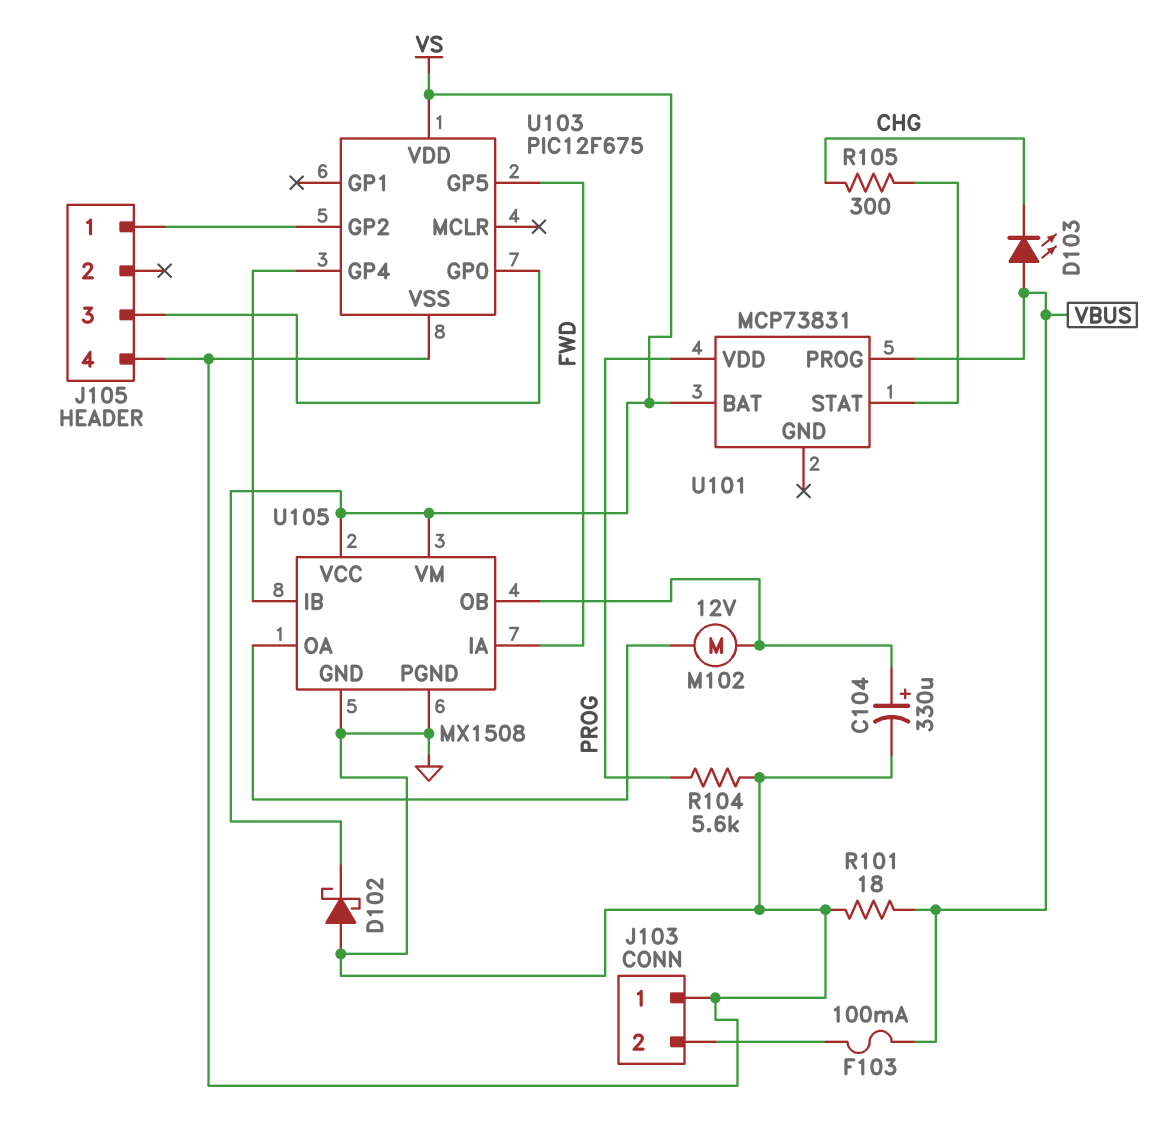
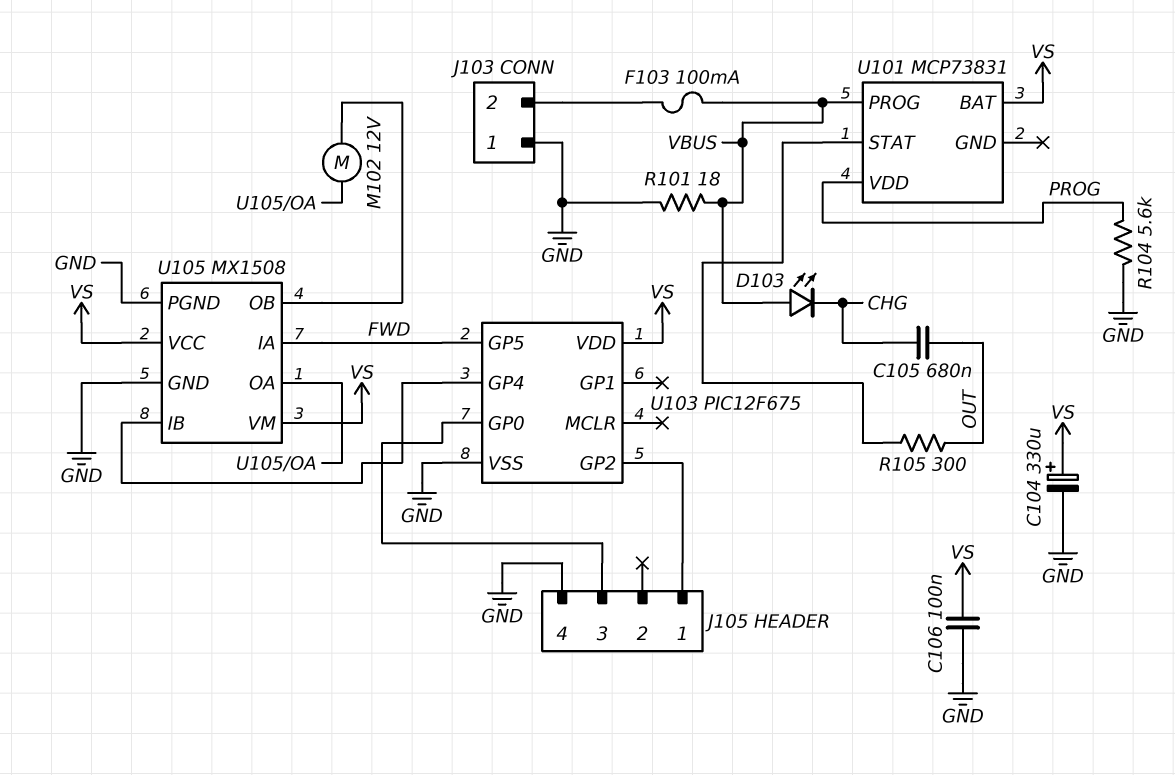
C104: 330uF (plus U105/OB, minus GND) -> 330uF (plus VS, minus GND)
C105: none -> 680nF (CHG, OUT)
C106: none -> 100nF (GND, VS)
D102: schottky (A GND, K VS) -> none
R105: 300 (CHG, U101/STAT) -> 300 (OUT, U101/STAT)

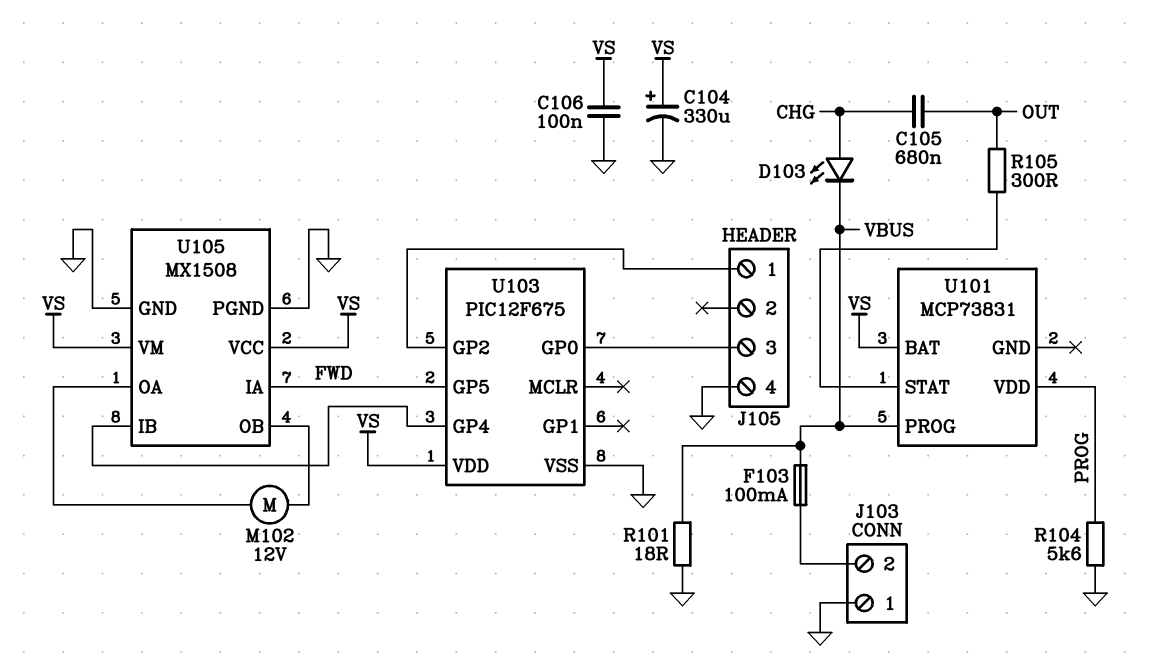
D103: LED (A VBUS, K CHG) -> LED (A CHG, K VBUS)

